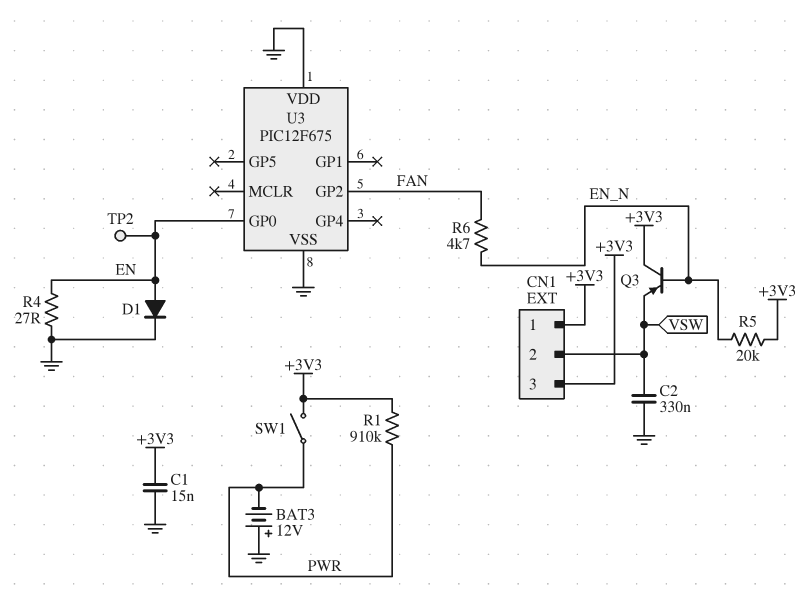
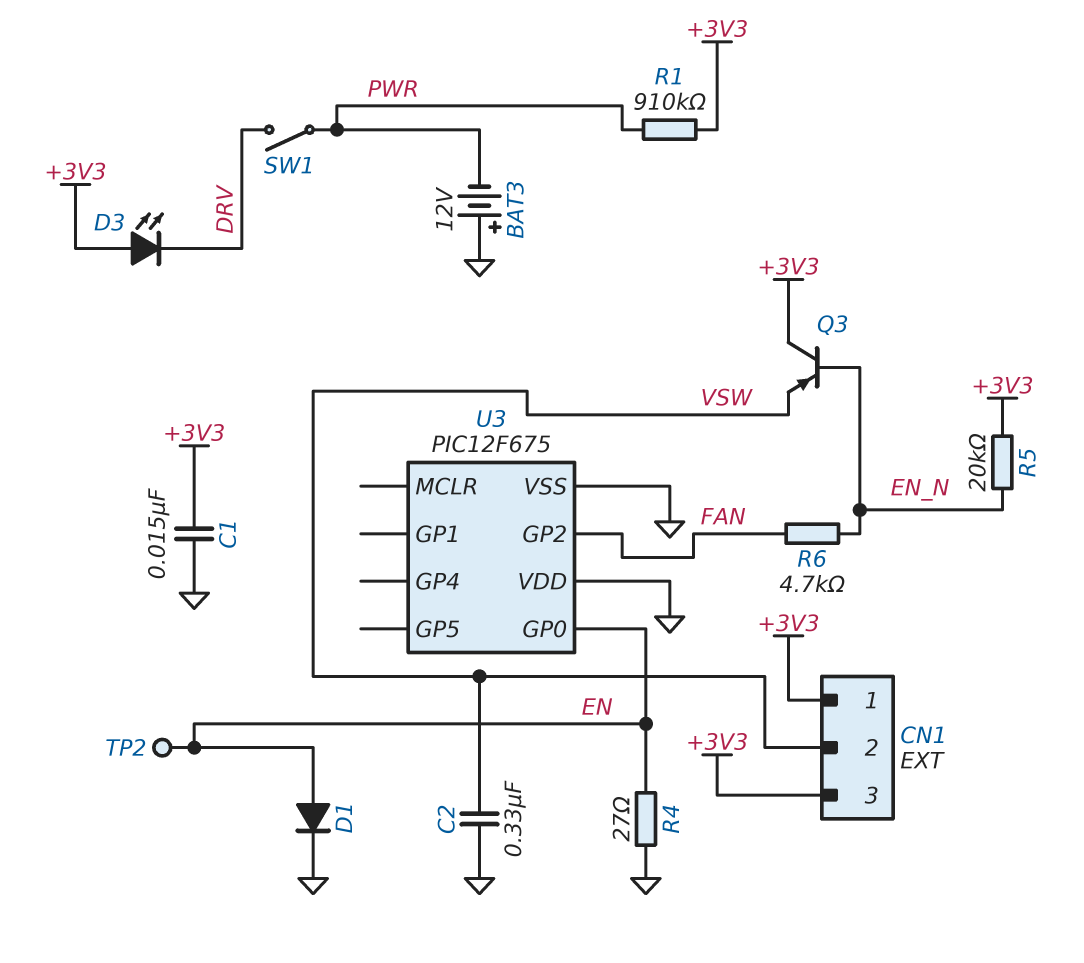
D3: none -> LED (A +3V3, K DRV)
SW1: switch (+3V3, PWR) -> switch (DRV, PWR)

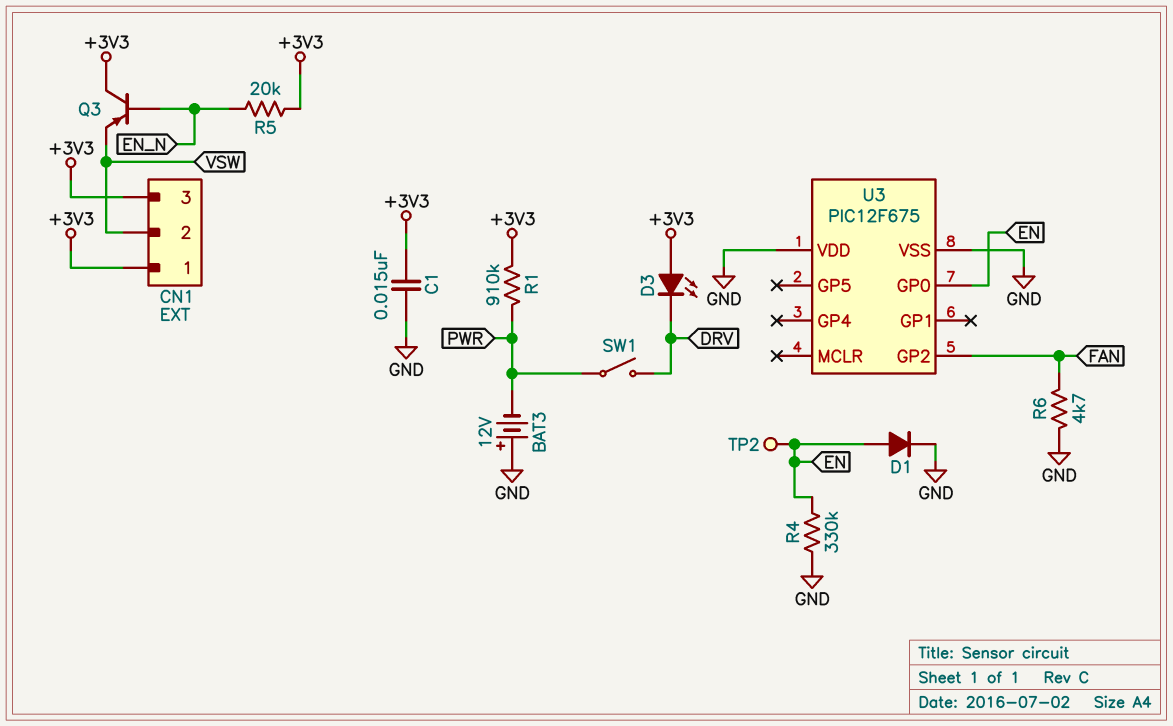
C2: 330nF (GND, VSW) -> none
R4: 27 (EN, GND) -> 330k (EN, GND)
R6: 4.7k (EN_N, FAN) -> 4.7k (FAN, GND)

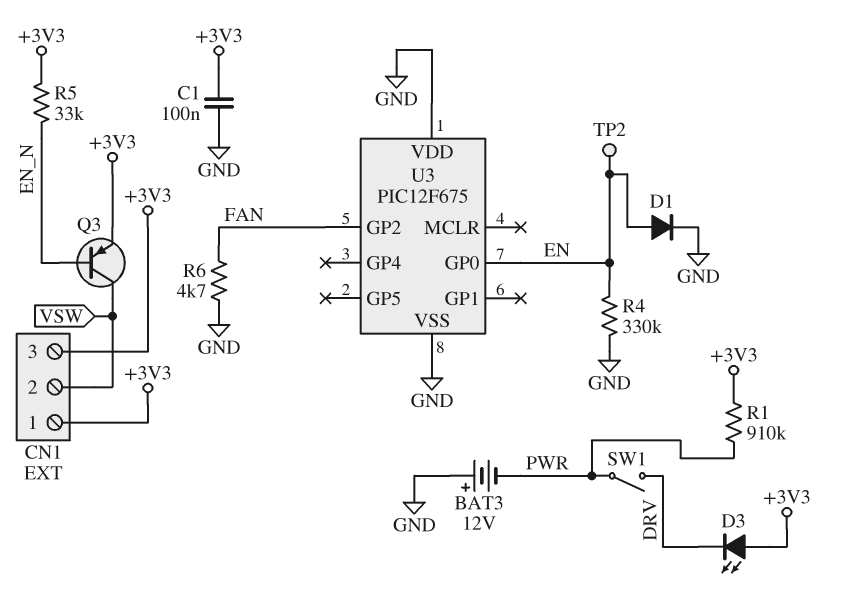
C1: 15nF (+3V3, GND) -> 100nF (+3V3, GND)
Q3: PNP (B EN_N, C +3V3, E VSW) -> PNP (B EN_N, C VSW, E +3V3)
R5: 20k (+3V3, EN_N) -> 33k (+3V3, EN_N)

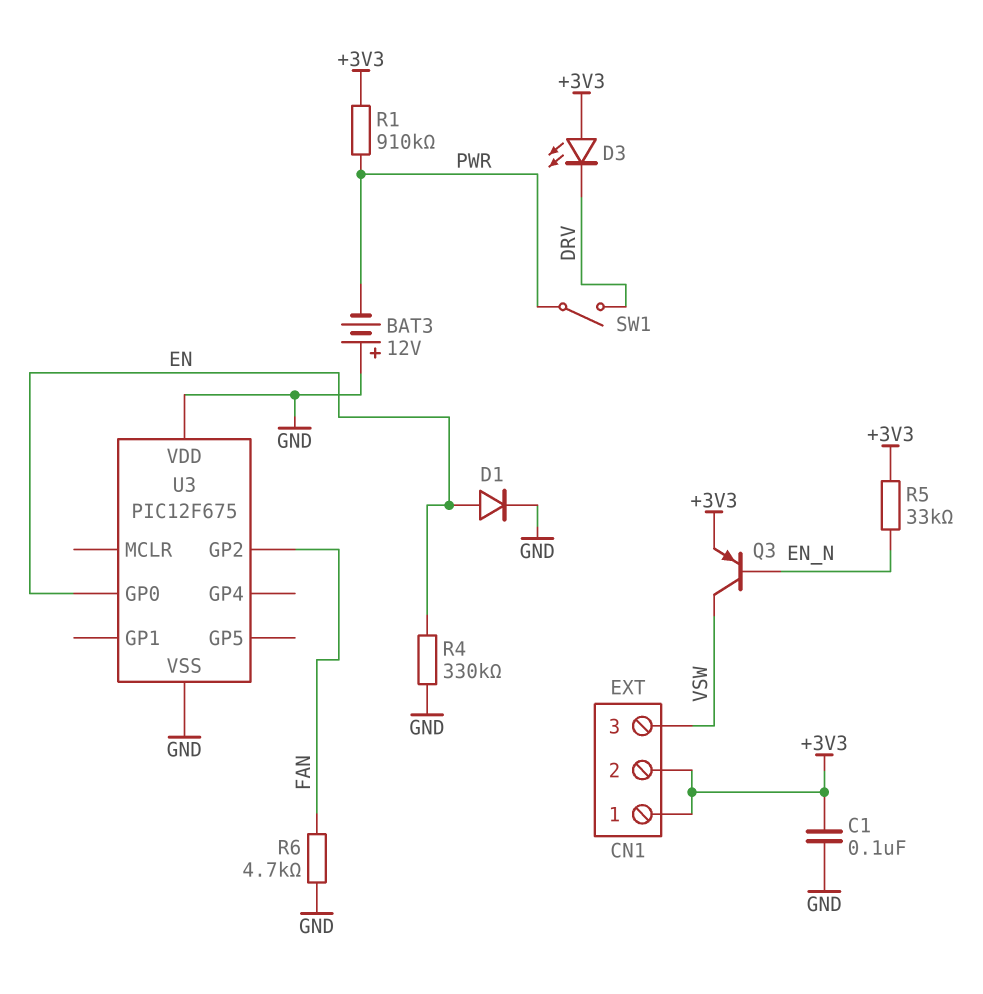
CN1 pin 2: VSW -> +3V3
CN1 pin 3: +3V3 -> VSW
TP2: test point (EN) -> none

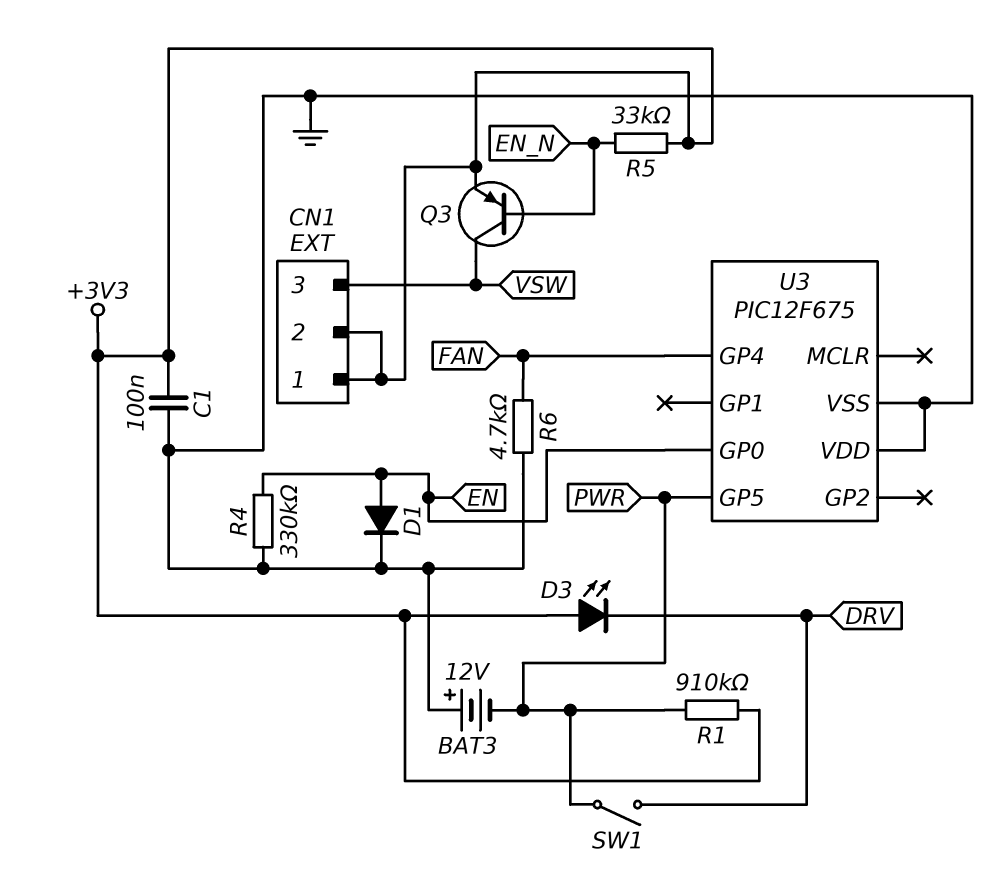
U3 pin GP2: FAN -> none
U3 pin GP4: none -> FAN
U3 pin GP5: none -> PWR

